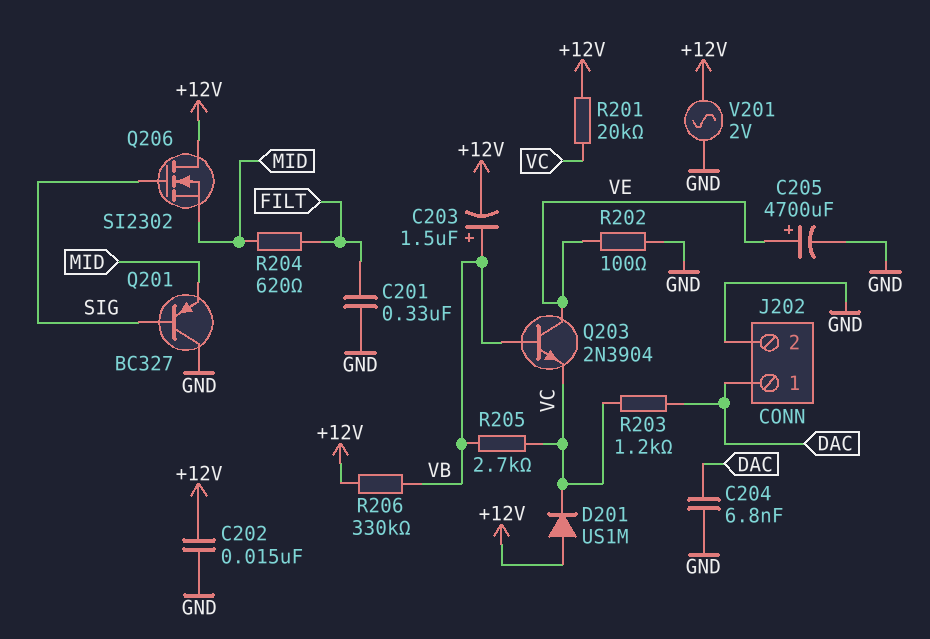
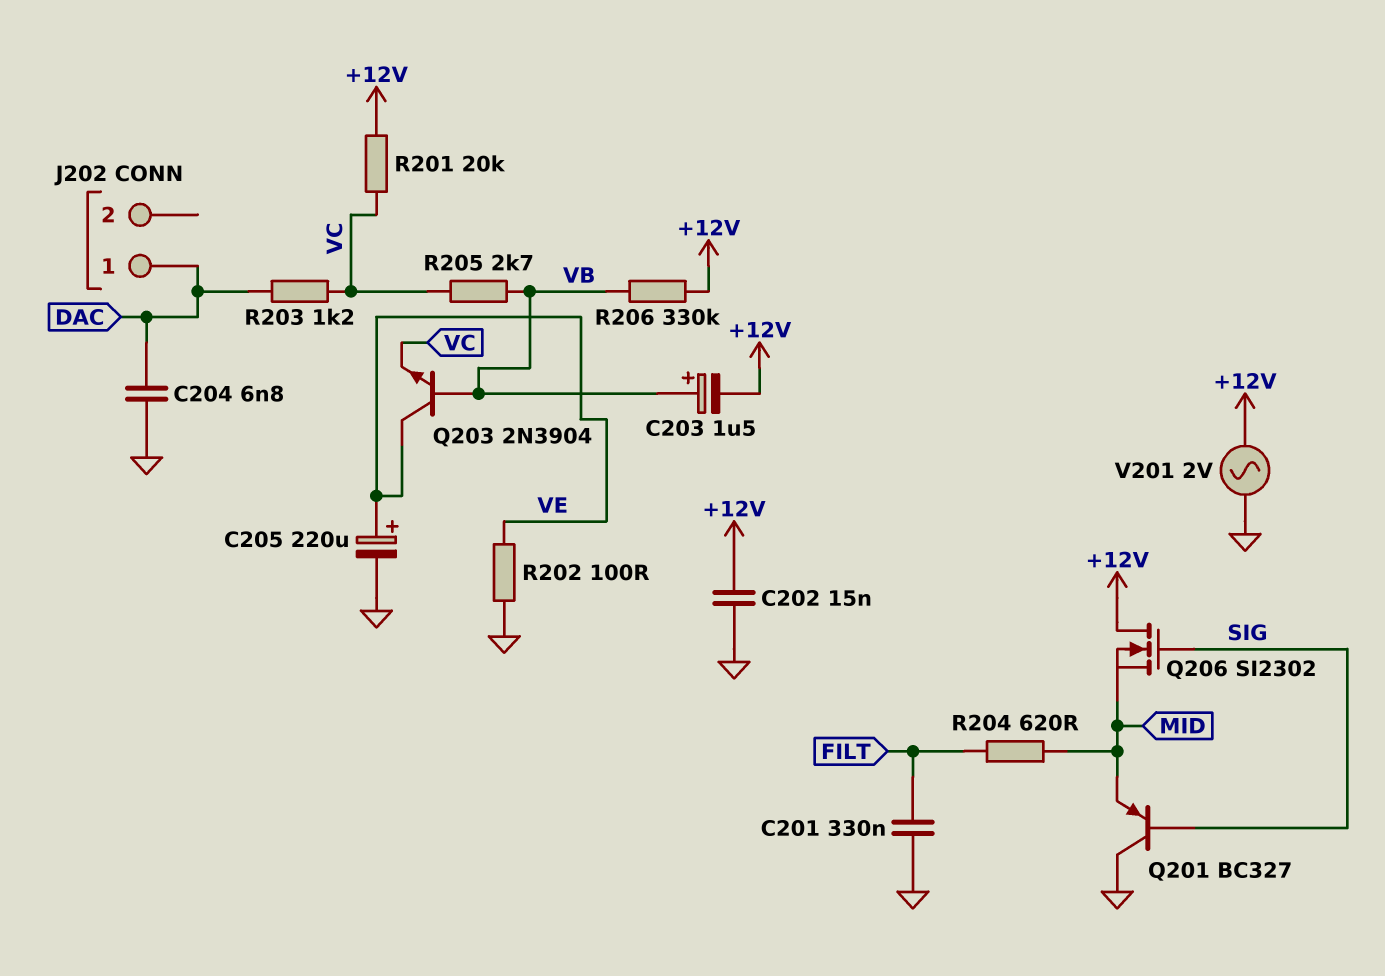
C205: 4700uF (plus VE, minus GND) -> 220uF (plus VE, minus GND)
D201: diode US1M (A +12V, K VC) -> none
J202 pin 2: GND -> none

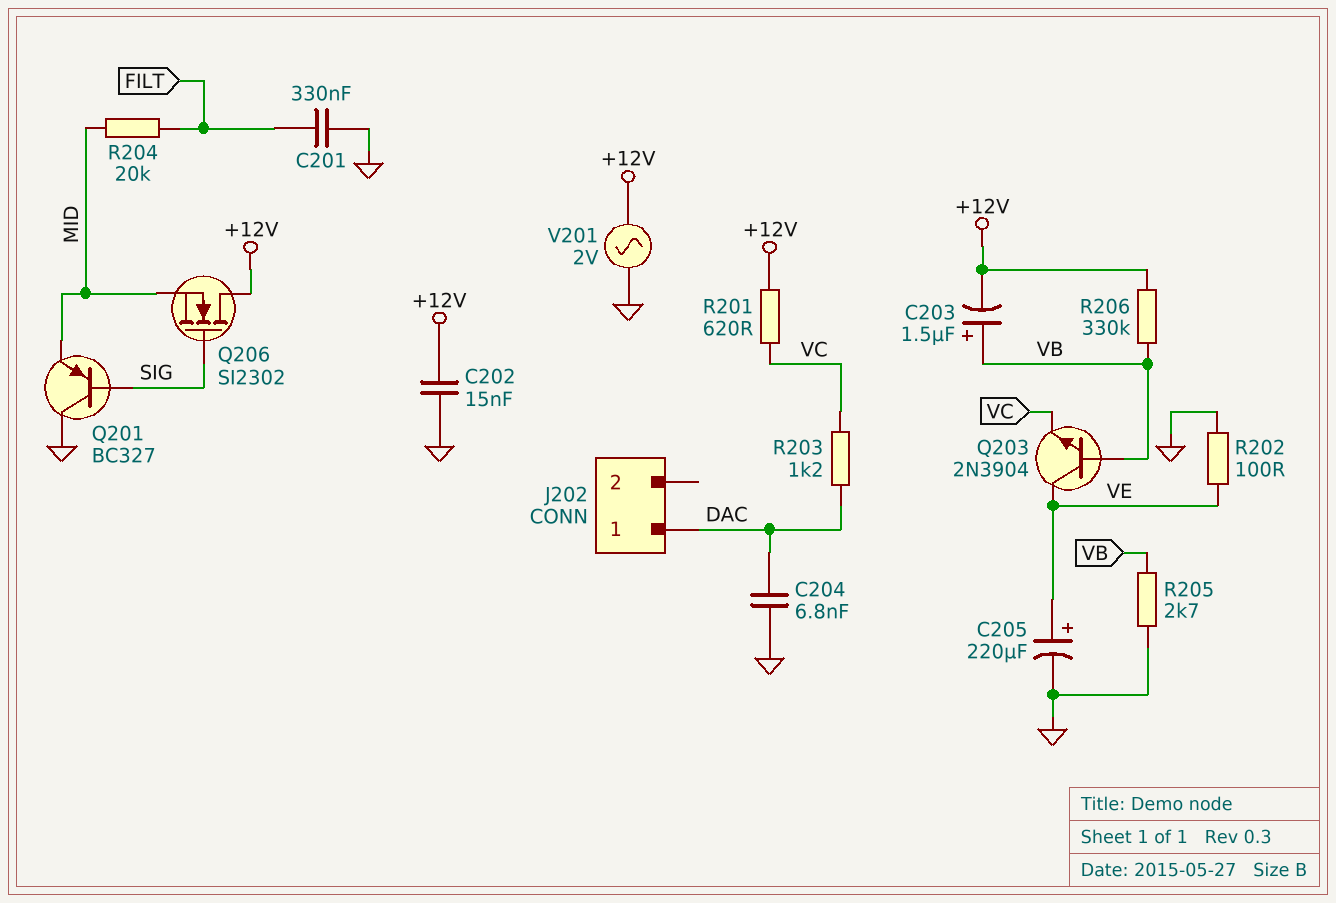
R201: 20k (+12V, VC) -> 620 (+12V, VC)
R204: 620 (FILT, MID) -> 20k (FILT, MID)
R205: 2.7k (VB, VC) -> 2.7k (GND, VB)

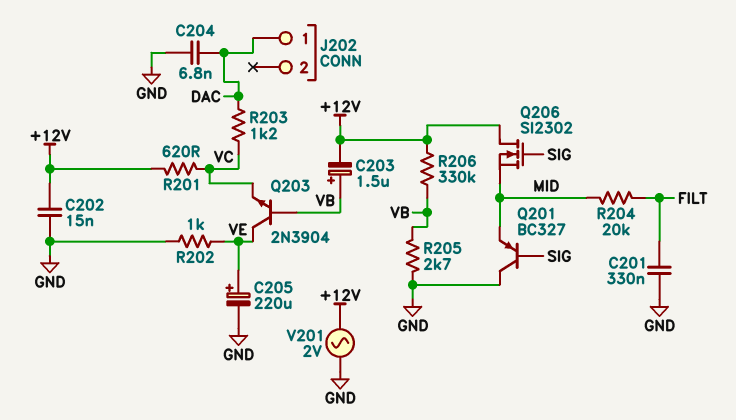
R202: 100 (GND, VE) -> 1k (GND, VE)

